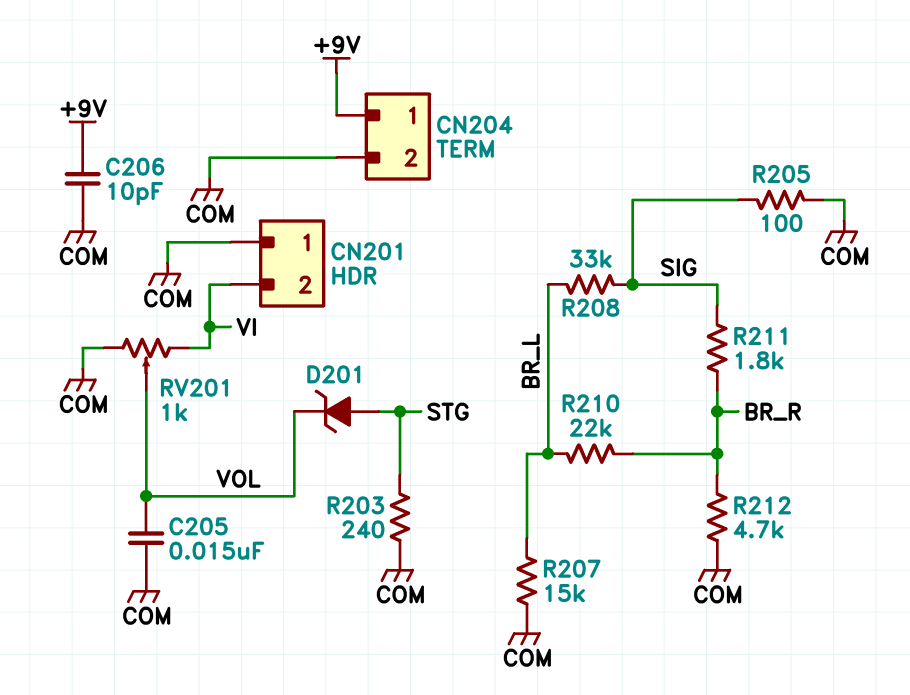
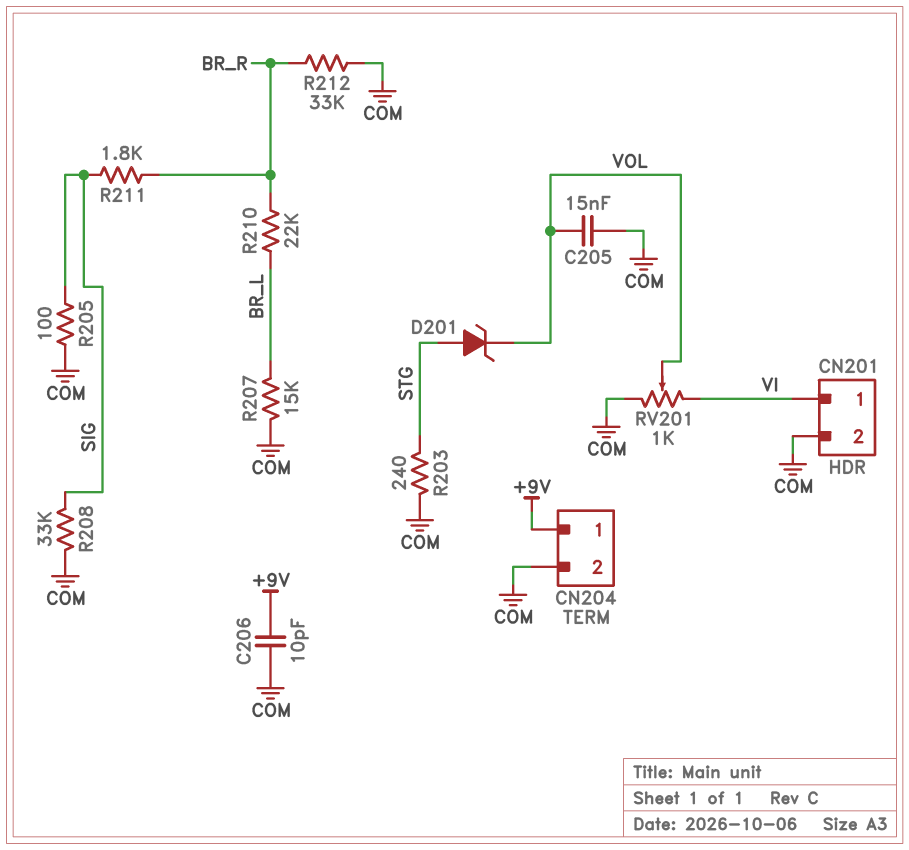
CN201 pin 1: COM -> VI
CN201 pin 2: VI -> COM
R208: 33k (BR_L, SIG) -> 33k (COM, SIG)
R212: 4.7k (BR_R, COM) -> 33k (BR_R, COM)

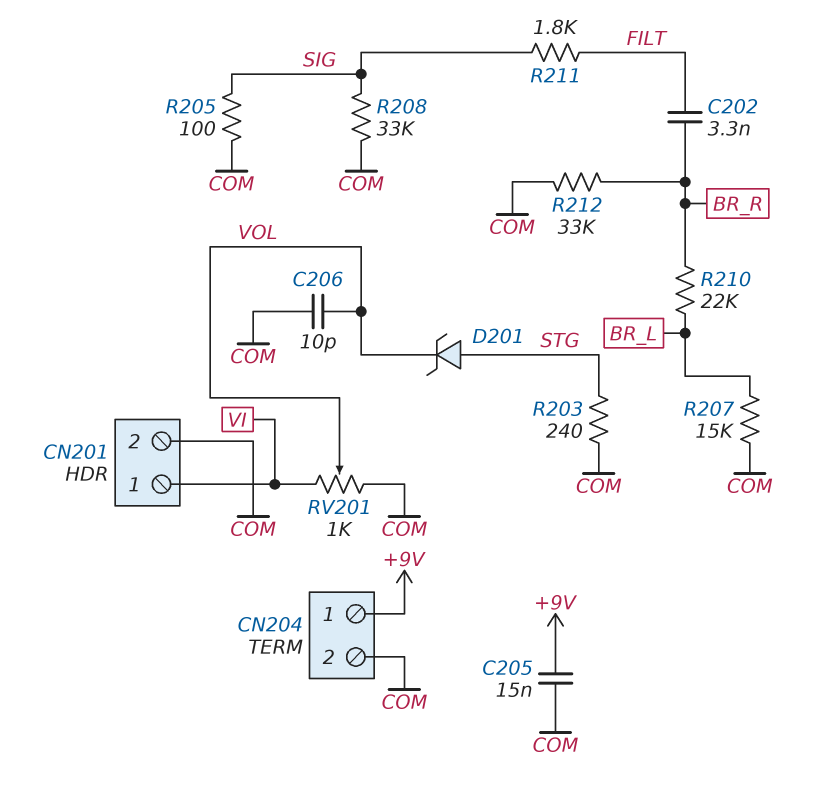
C202: none -> 3.3nF (BR_R, FILT)
C205: 15nF (COM, VOL) -> 15nF (+9V, COM)
C206: 10pF (+9V, COM) -> 10pF (COM, VOL)
R211: 1.8k (BR_R, SIG) -> 1.8k (FILT, SIG)

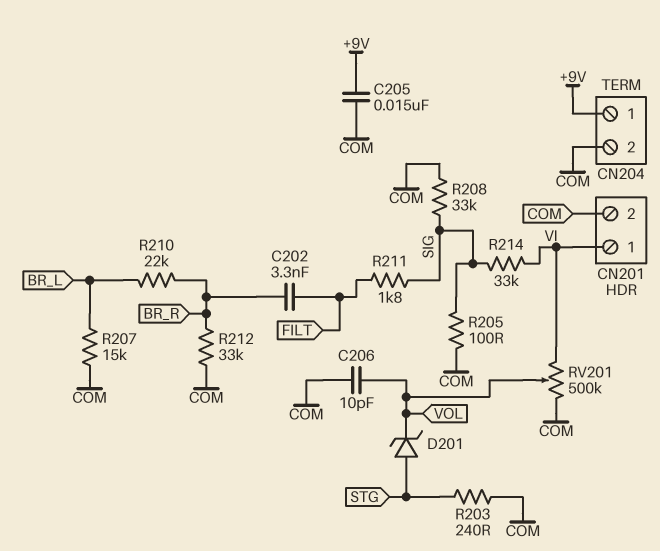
R214: none -> 33k (SIG, VI)
RV201: 1k (COM, VI, wiper VOL) -> 500k (COM, VI, wiper VOL)

